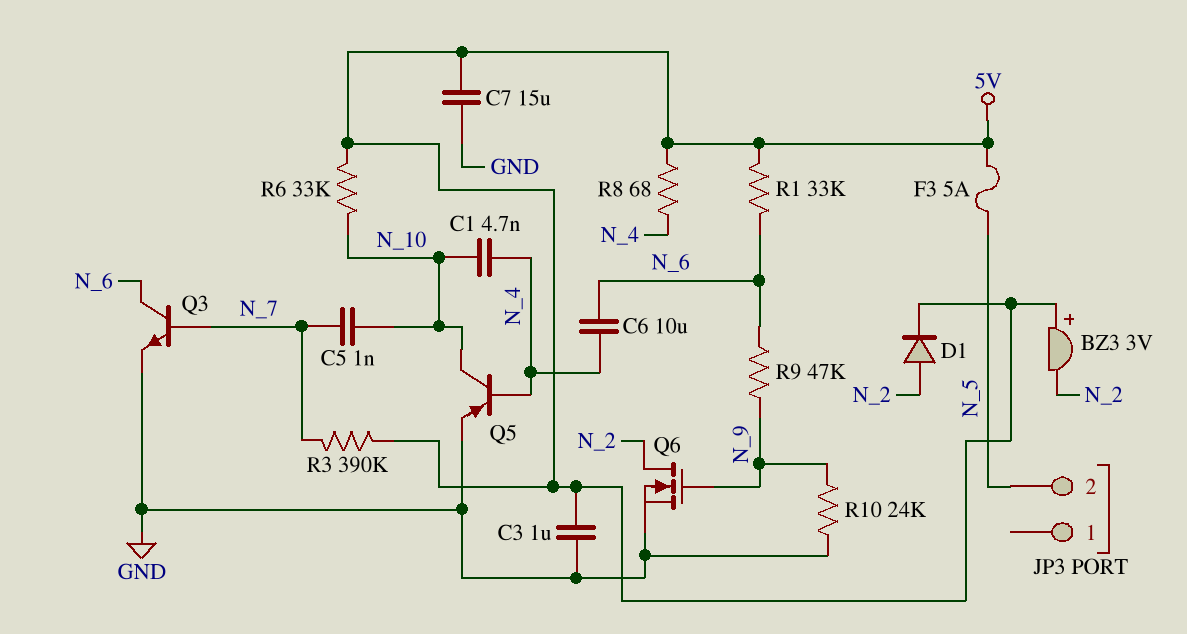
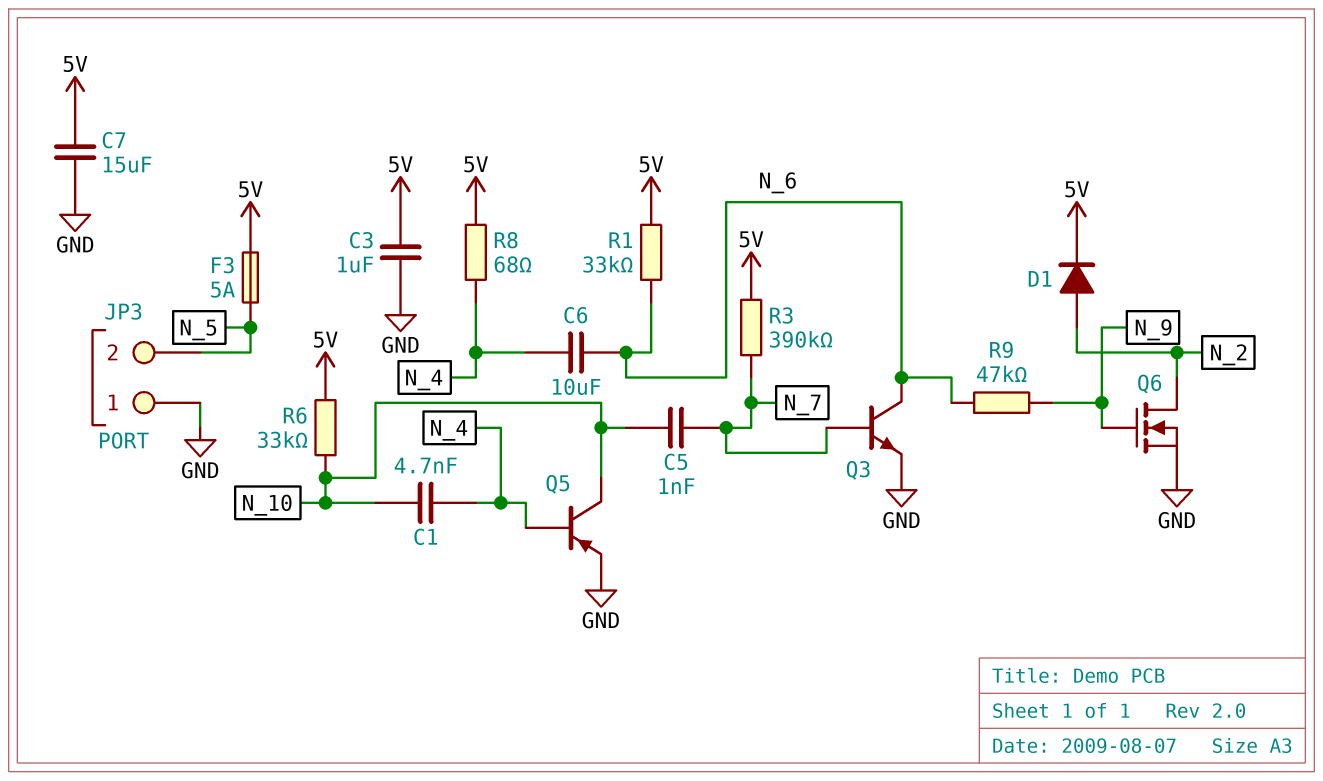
BZ3: buzzer 3V (plus 5V, minus N_2) -> none
JP3 pin 1: none -> GND
R10: 24k (GND, N_9) -> none

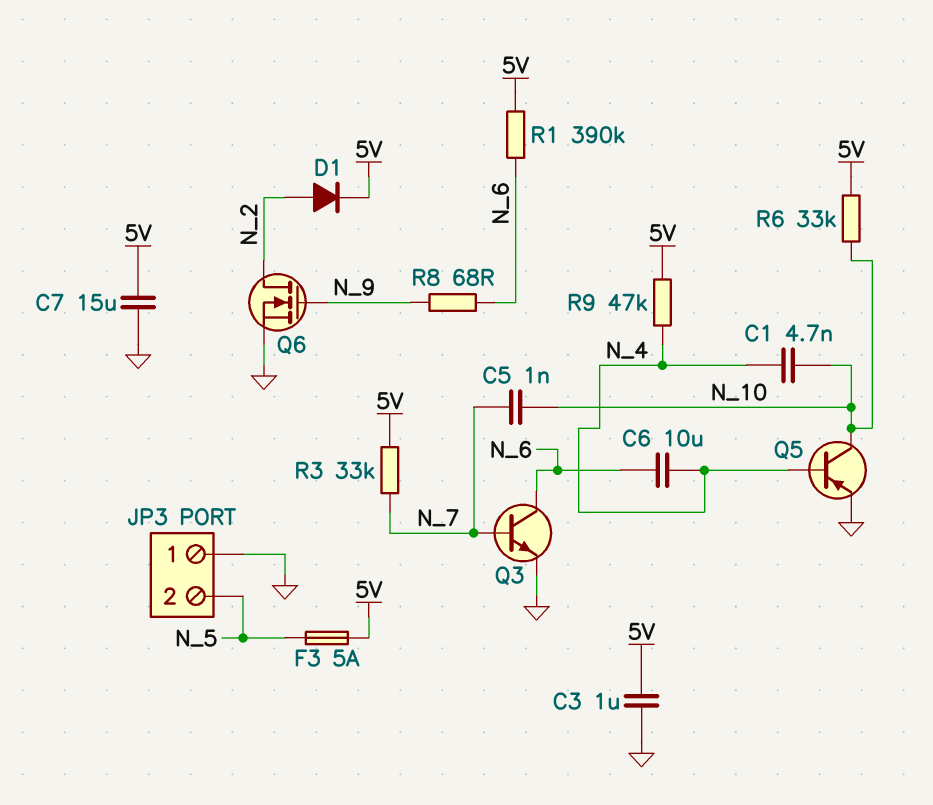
R1: 33k (5V, N_6) -> 390k (5V, N_6)
R3: 390k (5V, N_7) -> 33k (5V, N_7)
R8: 68 (5V, N_4) -> 68 (N_6, N_9)
R9: 47k (N_6, N_9) -> 47k (5V, N_4)

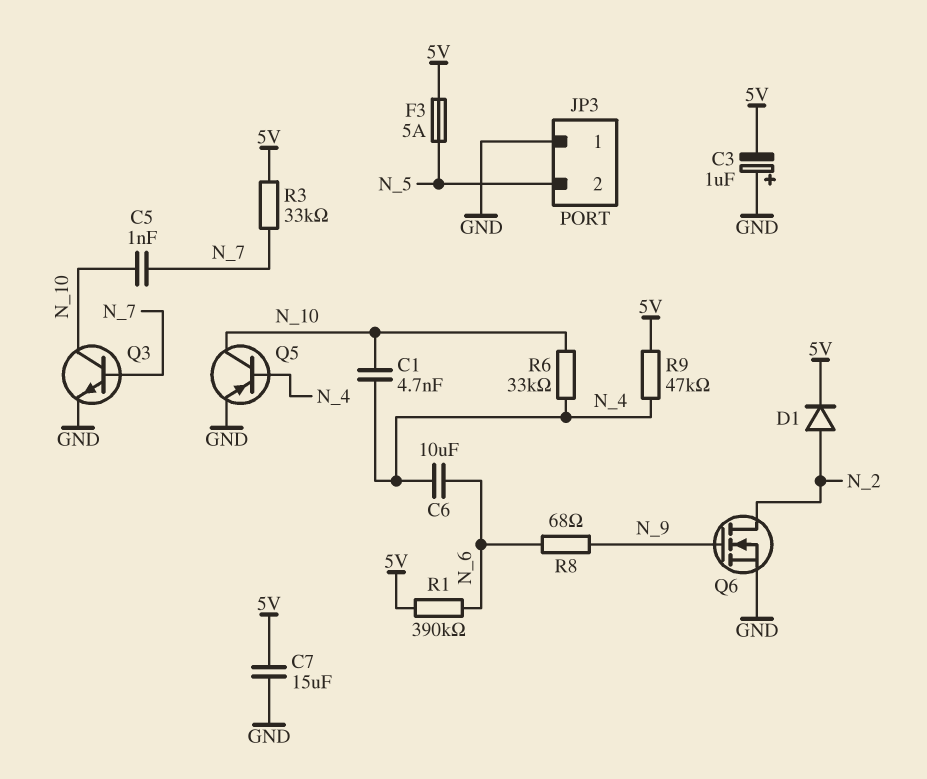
C3: 1uF (5V, GND) -> 1uF (plus GND, minus 5V)
Q3: NPN (B N_7, C N_6, E GND) -> NPN (B N_7, C N_10, E GND)
R6: 33k (5V, N_10) -> 33k (N_4, N_10)

